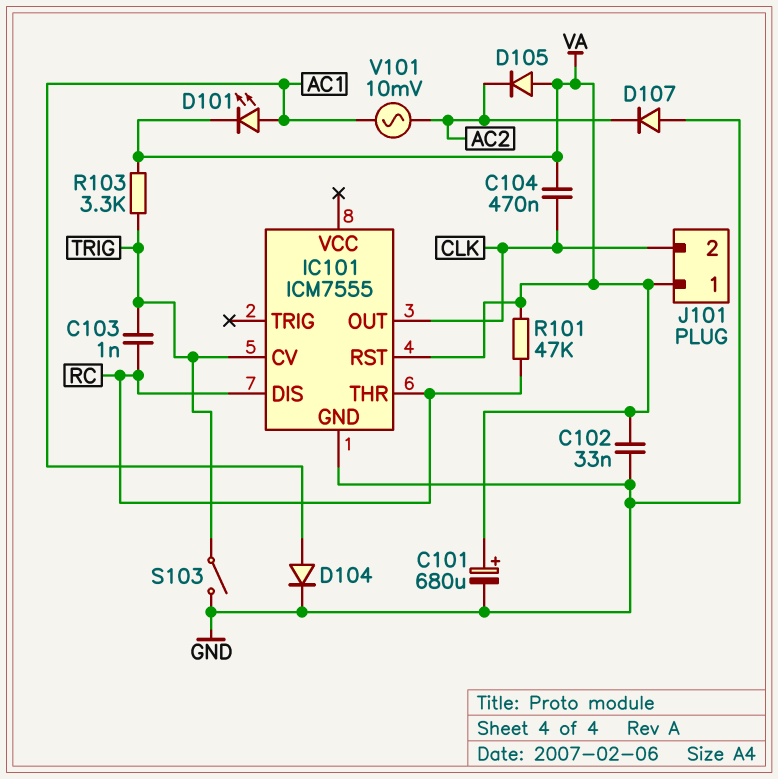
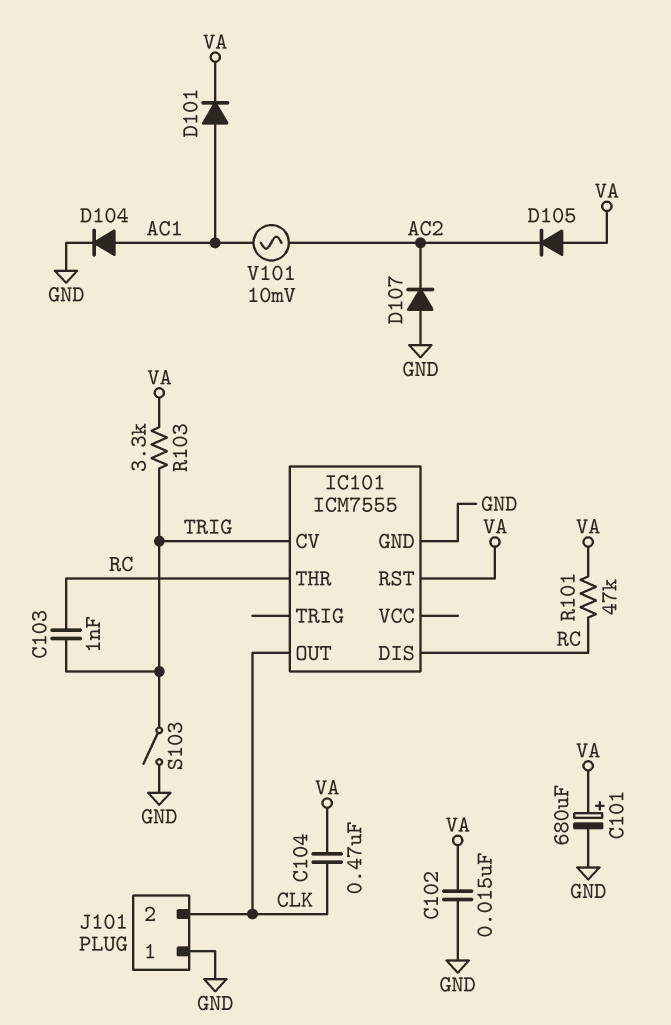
C102: 33nF (GND, VA) -> 15nF (GND, VA)
D101: LED (A AC1, K VA) -> diode (A AC1, K VA)
J101 pin 1: VA -> GND

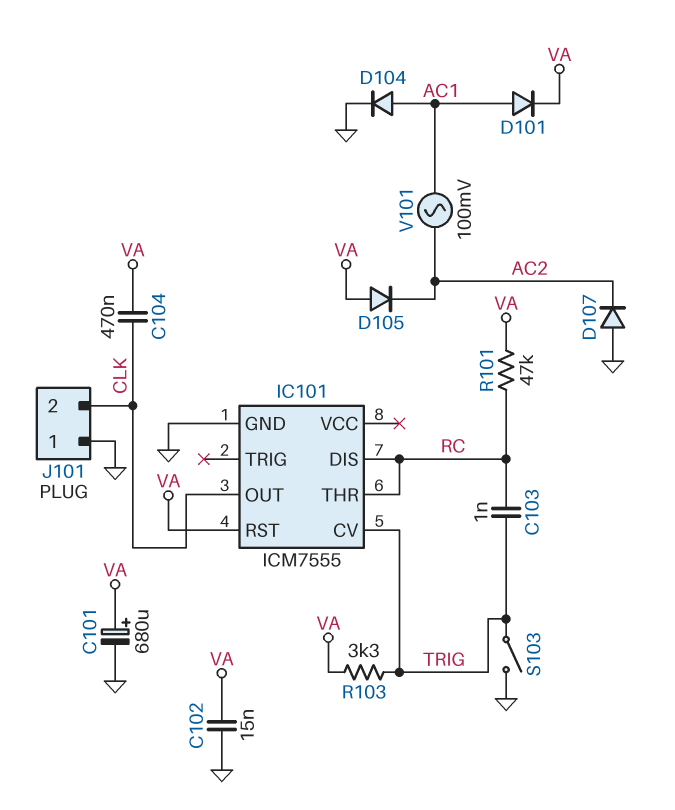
V101: AC 10mV (AC1, AC2) -> AC 100mV (AC1, AC2)

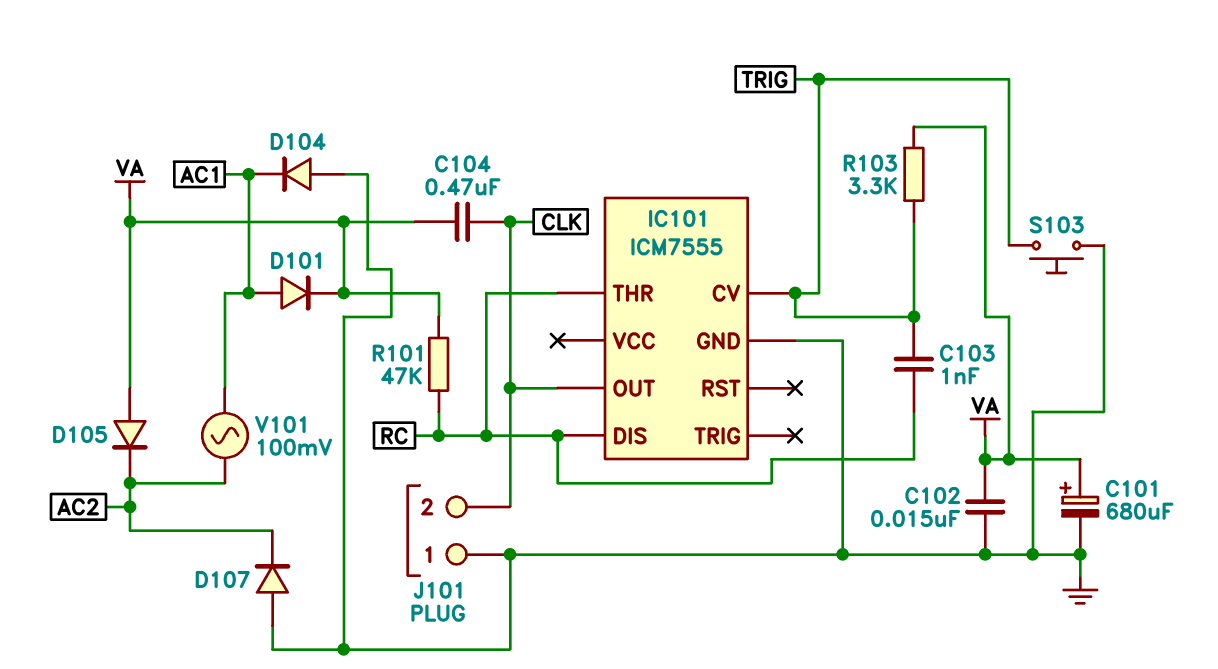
D104: diode (A AC1, K GND) -> diode (A GND, K AC1)
IC101 pin RST: VA -> none
S103: switch (GND, TRIG) -> button (GND, TRIG)

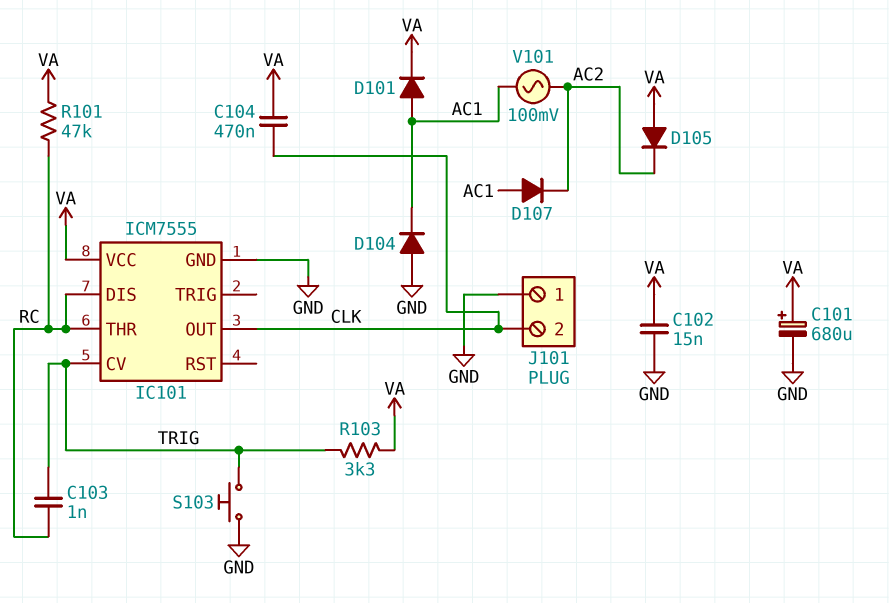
D107: diode (A GND, K AC2) -> diode (A AC1, K AC2)
IC101 pin VCC: none -> VA

